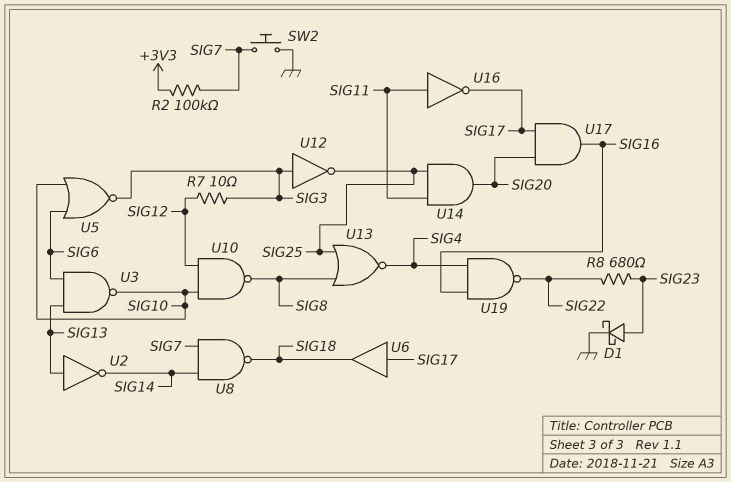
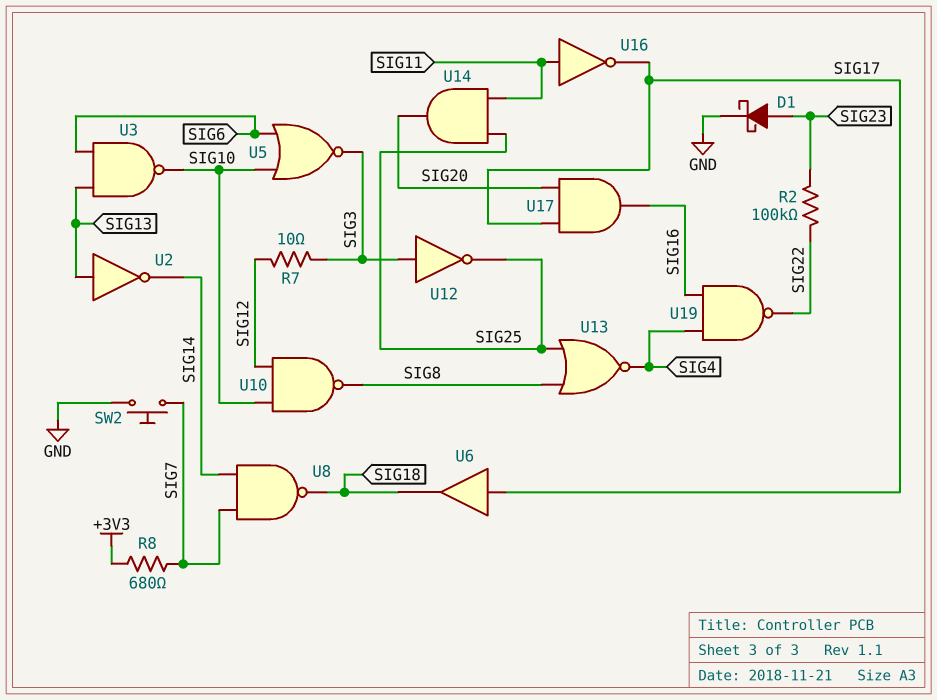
R2: 100k (+3V3, SIG7) -> 100k (SIG22, SIG23)
R8: 680 (SIG22, SIG23) -> 680 (+3V3, SIG7)

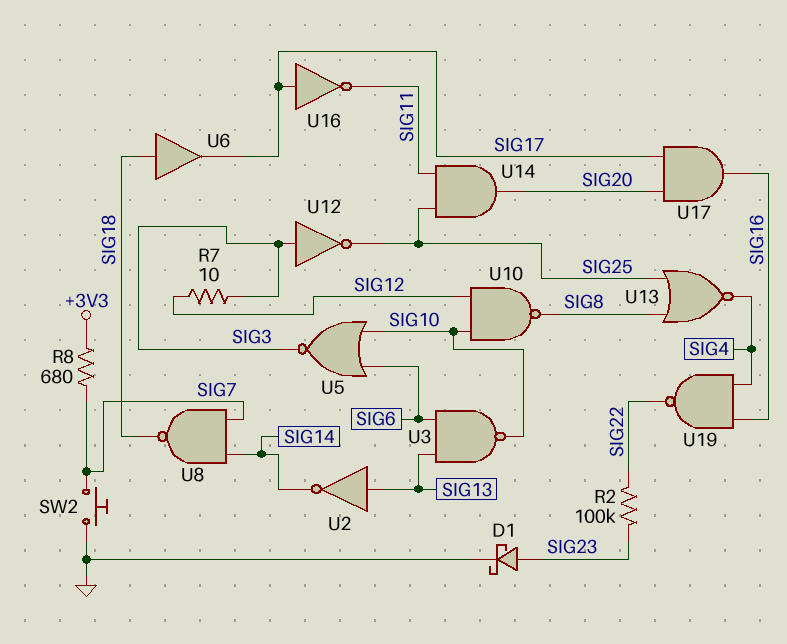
U6: buffer (in SIG17, out SIG18) -> buffer (in SIG18, out SIG17)
U16: NOT (in SIG11, out SIG17) -> NOT (in SIG17, out SIG11)

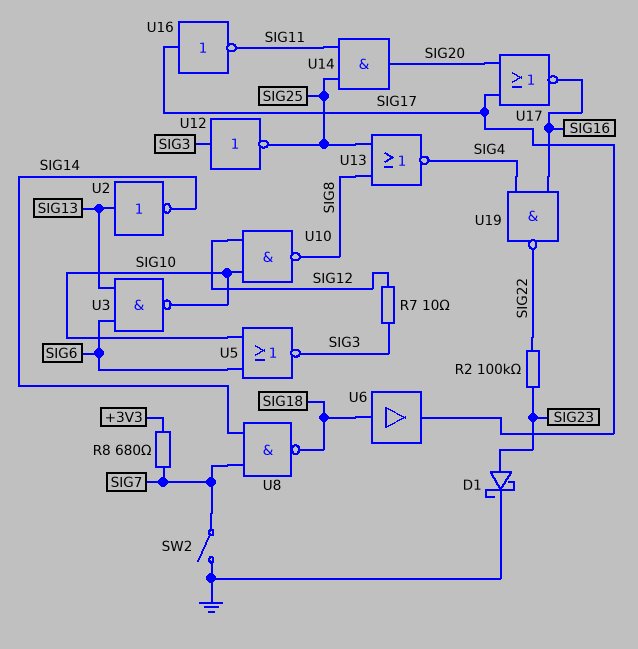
SW2: button (GND, SIG7) -> switch (GND, SIG7)
U17: AND (in SIG17, in SIG20, out SIG16) -> NOR (in SIG17, in SIG20, out SIG16)

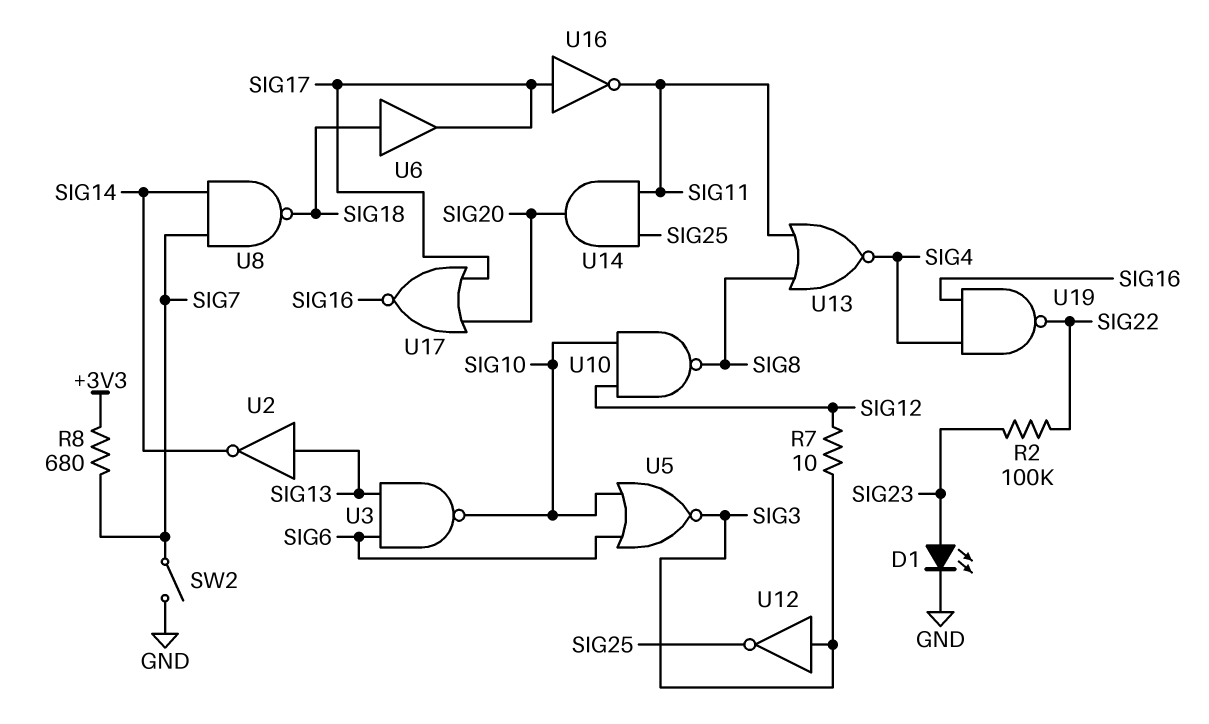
D1: schottky (A SIG23, K GND) -> LED (A SIG23, K GND)
U13: NOR (in SIG8, in SIG25, out SIG4) -> NOR (in SIG8, in SIG11, out SIG4)

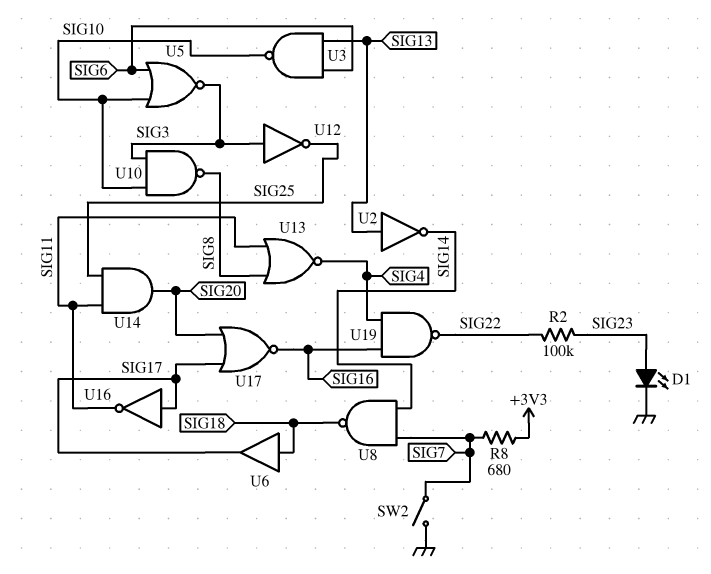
R7: 10 (SIG3, SIG12) -> none
U10: NAND (in SIG10, in SIG12, out SIG8) -> NAND (in SIG3, in SIG10, out SIG8)

